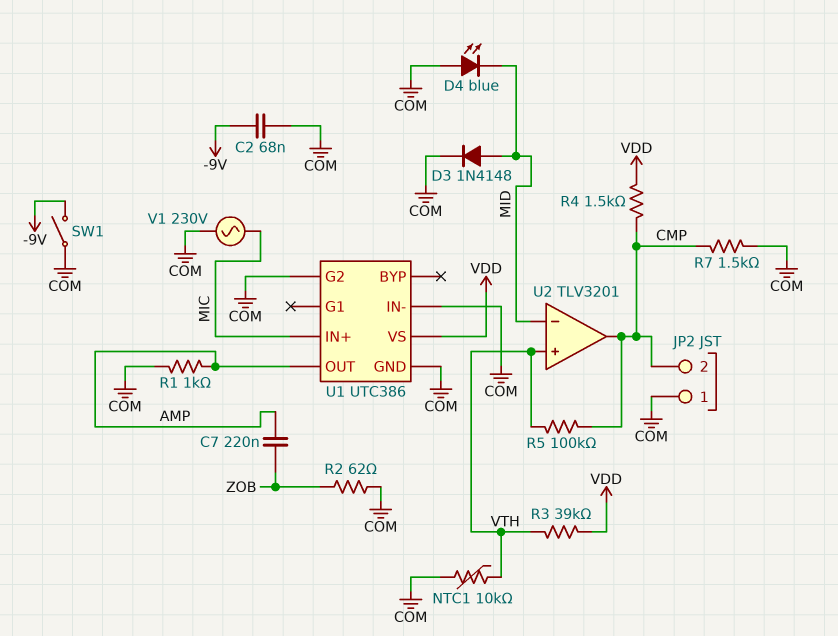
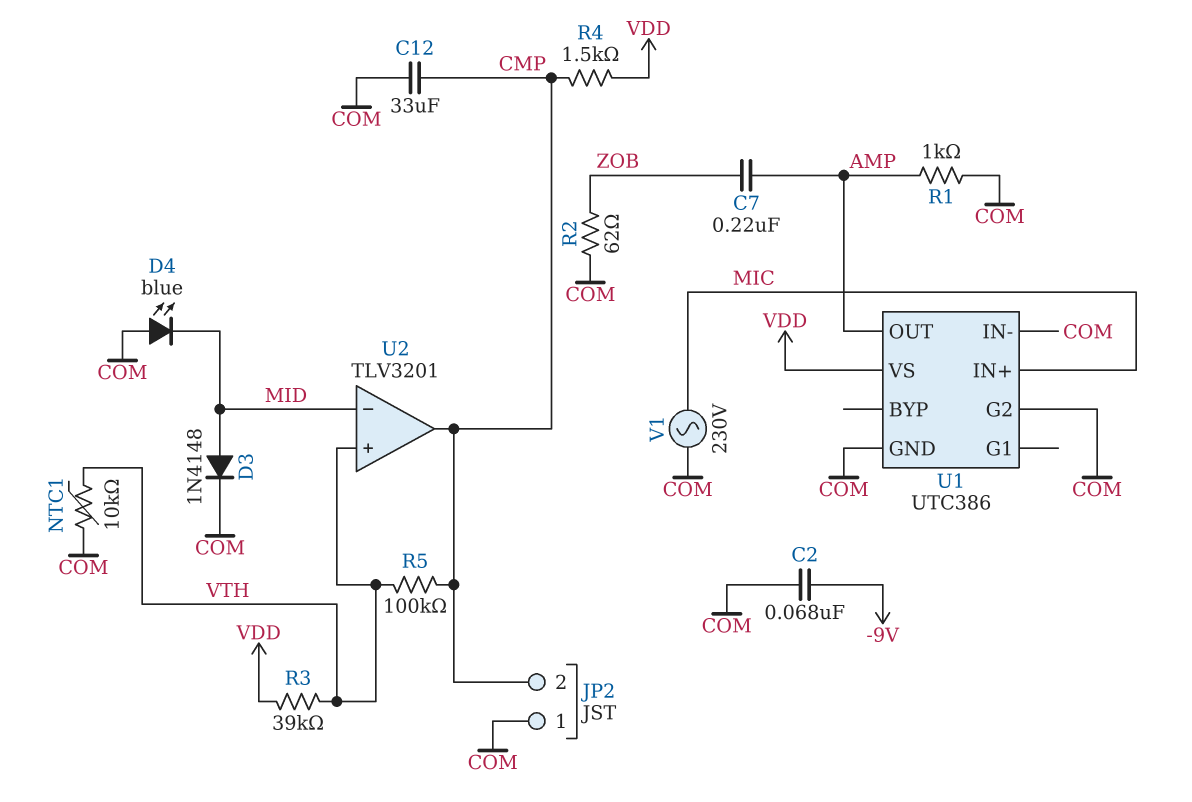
C12: none -> 33uF (CMP, COM)
R7: 1.5k (CMP, COM) -> none
SW1: switch (-9V, COM) -> none

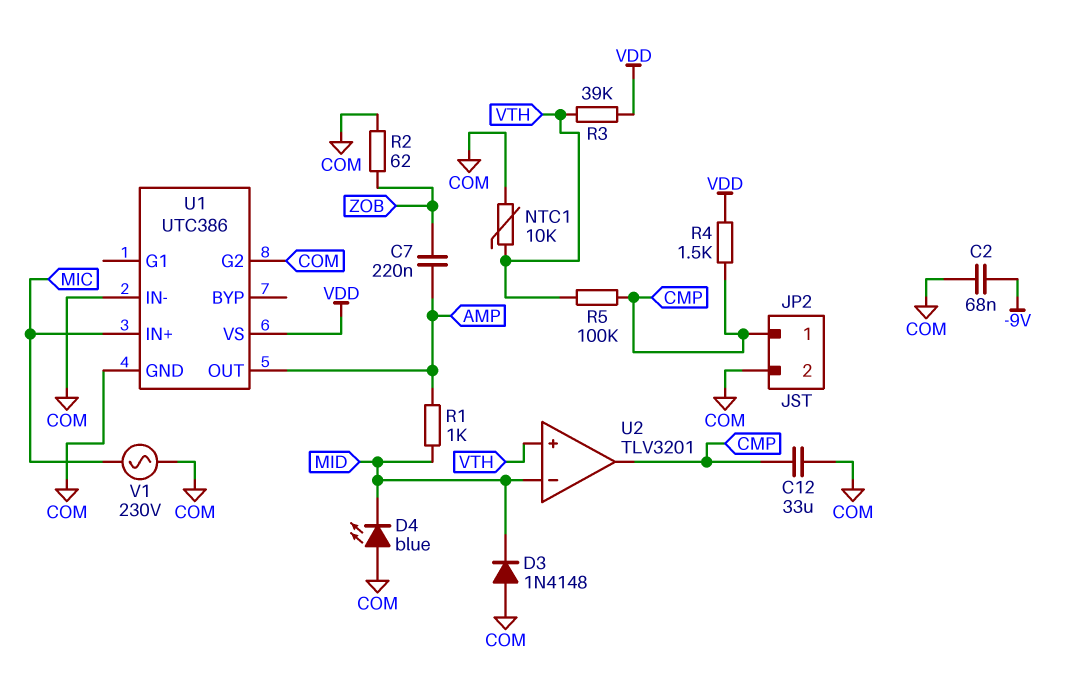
D3: diode 1N4148 (A MID, K COM) -> diode 1N4148 (A COM, K MID)
JP2 pin 1: COM -> CMP
JP2 pin 2: CMP -> COM
R1: 1k (AMP, COM) -> 1k (AMP, MID)

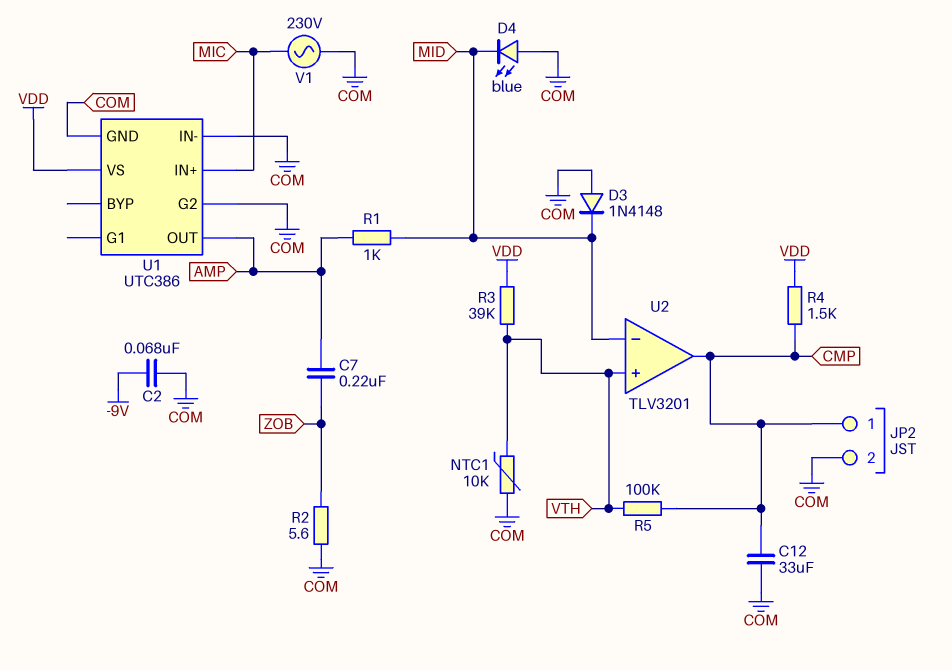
R2: 62 (COM, ZOB) -> 5.6 (COM, ZOB)

